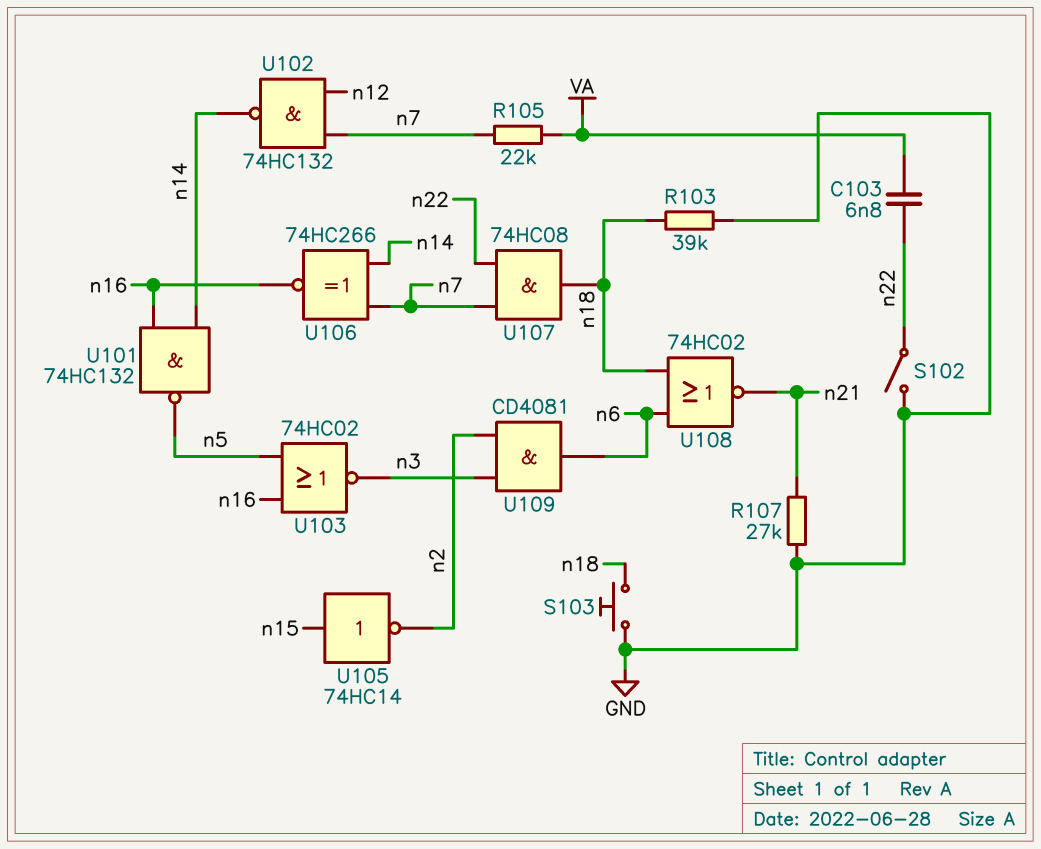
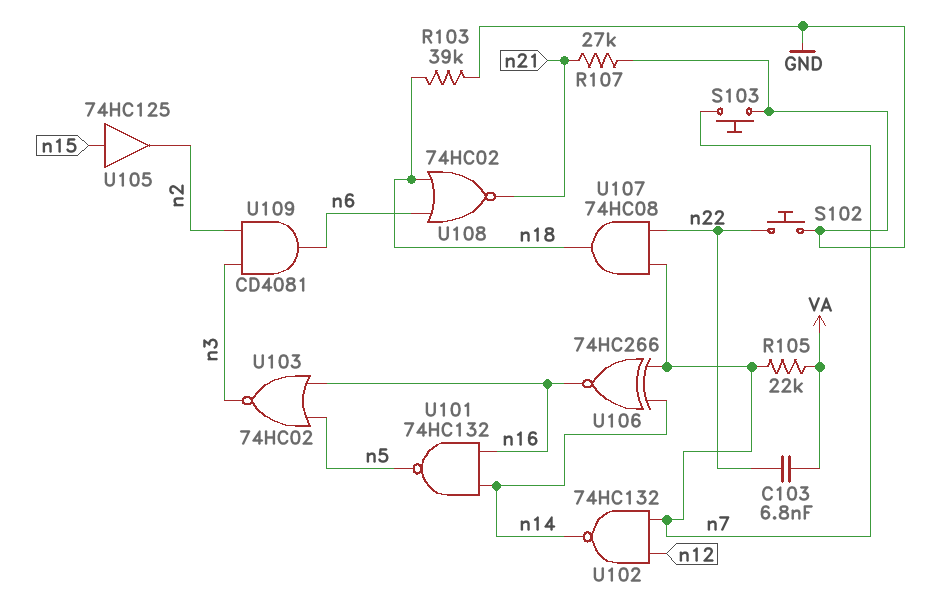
S102: switch (GND, n22) -> button (GND, n22)
S103: button (GND, n18) -> button (GND, n7)
U105: NOT 74HC14 (in n15, out n2) -> buffer 74HC125 (in n15, out n2)

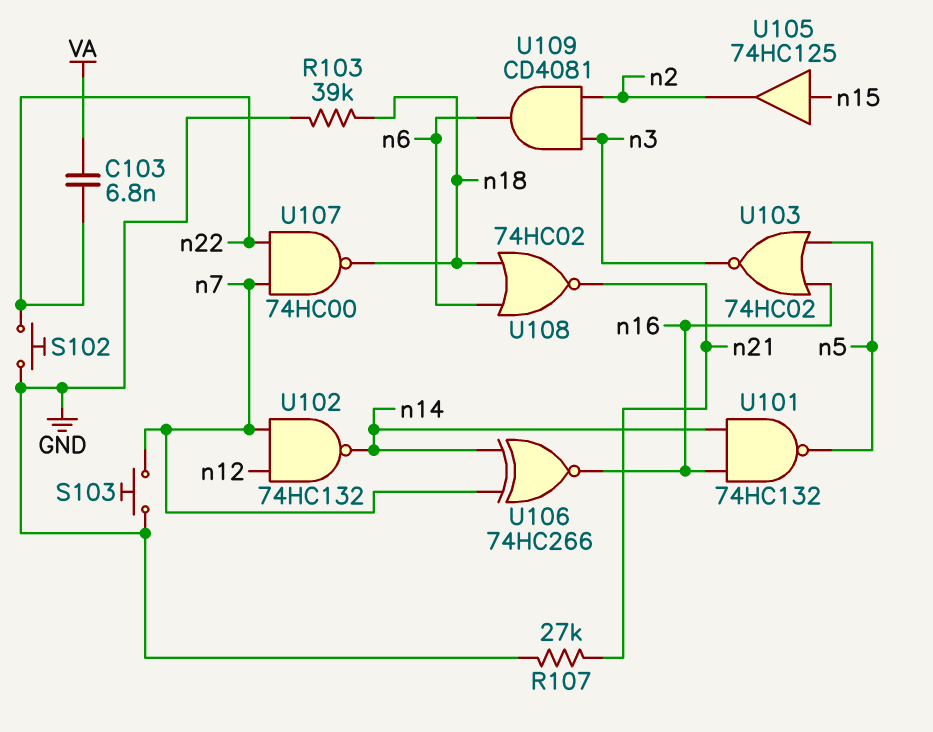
R105: 22k (VA, n7) -> none
U107: AND 74HC08 (in n7, in n22, out n18) -> NAND 74HC00 (in n7, in n22, out n18)

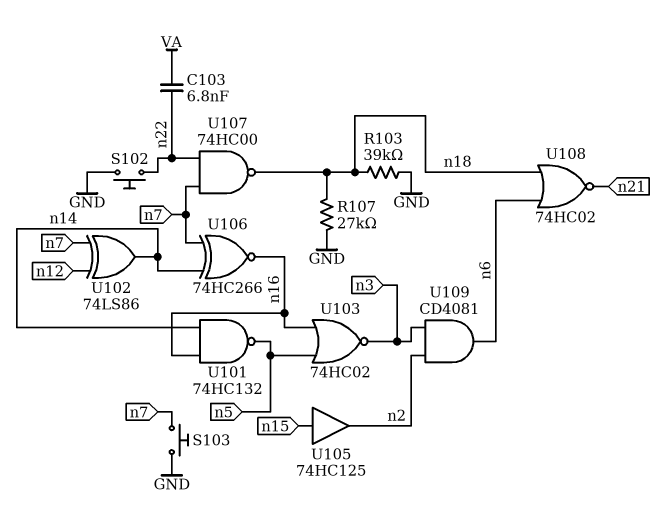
R107: 27k (GND, n21) -> 27k (GND, n18)
U102: NAND 74HC132 (in n7, in n12, out n14) -> XOR 74LS86 (in n7, in n12, out n14)

